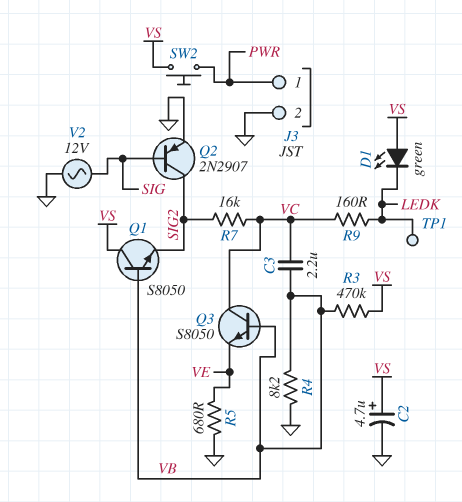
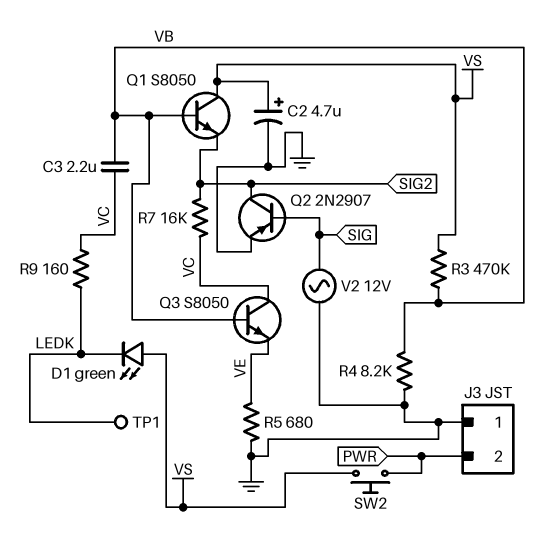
J3 pin 1: PWR -> GND
J3 pin 2: GND -> PWR

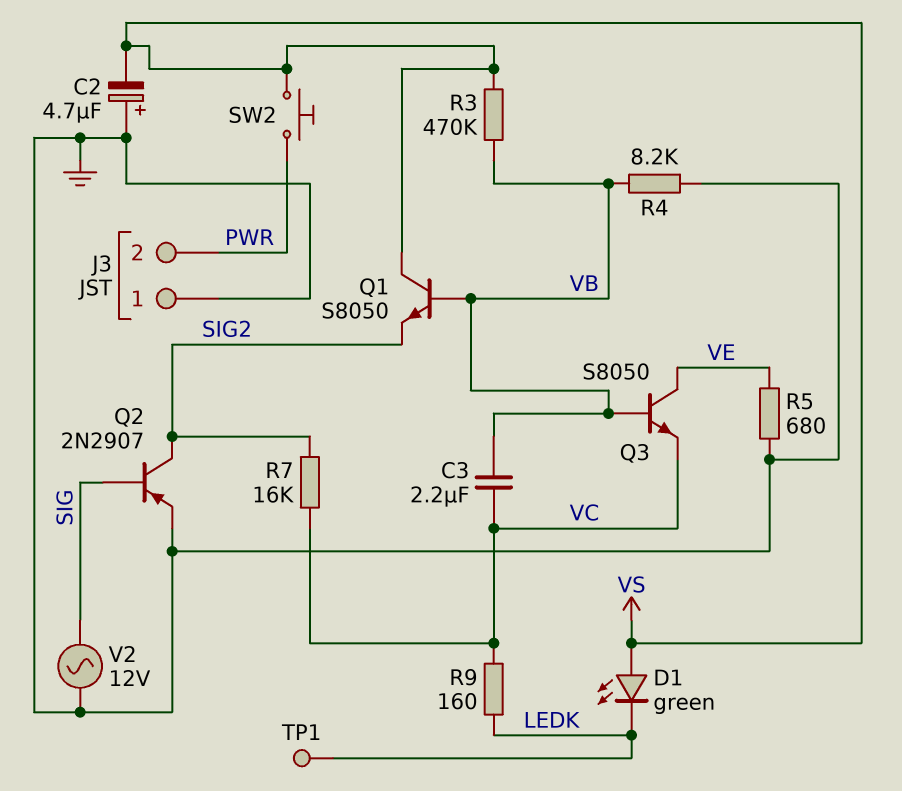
C2: 4.7uF (plus VS, minus GND) -> 4.7uF (plus GND, minus VS)
Q3: NPN S8050 (B VB, C VC, E VE) -> NPN S8050 (B VB, C VE, E VC)

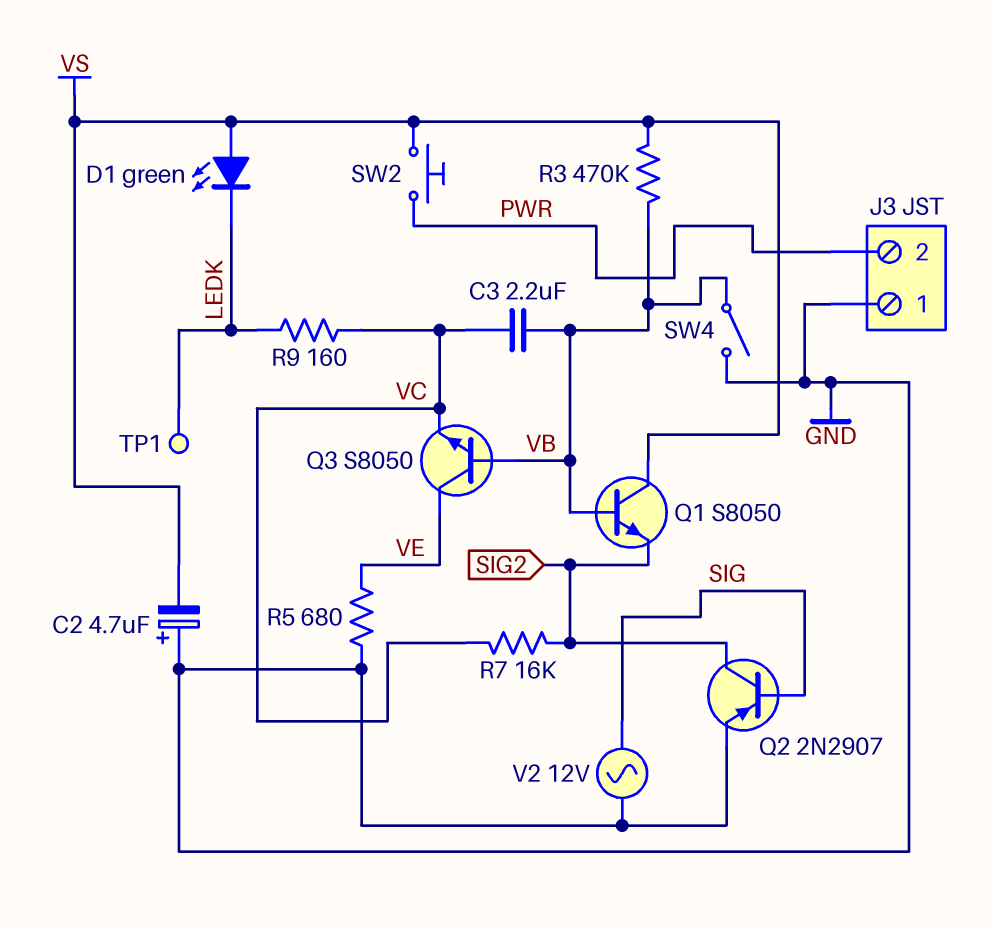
R4: 8.2k (GND, VB) -> none
SW4: none -> switch (GND, VB)

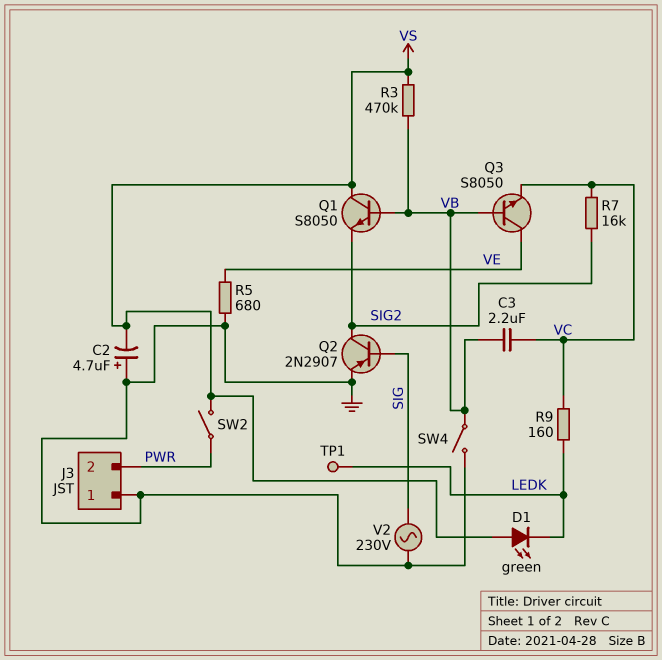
SW2: button (PWR, VS) -> switch (PWR, VS)
V2: AC 12V (GND, SIG) -> AC 230V (GND, SIG)

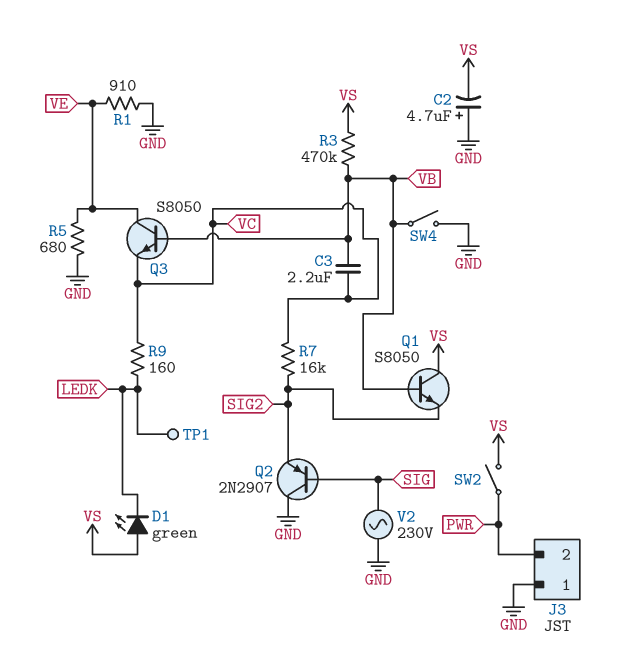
Q2: PNP 2N2907 (B SIG, C SIG2, E GND) -> PNP 2N2907 (B SIG, C GND, E SIG2)
R1: none -> 910 (GND, VE)

